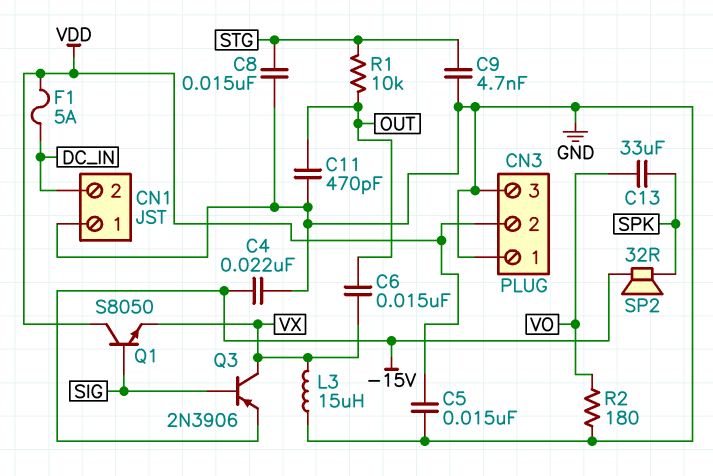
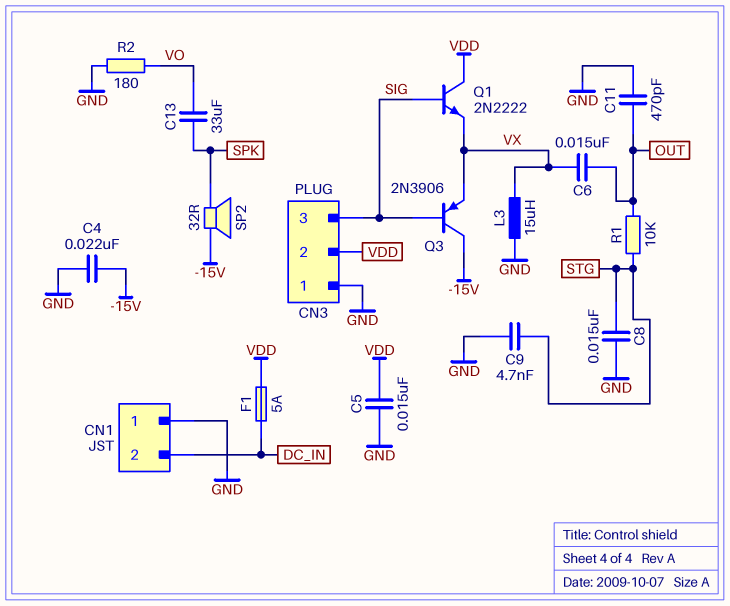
CN3 pin 3: GND -> SIG
Q1: NPN S8050 (B SIG, C VDD, E VX) -> NPN 2N2222 (B SIG, C VDD, E VX)
Q3: PNP 2N3906 (B SIG, C VX, E -15V) -> PNP 2N3906 (B SIG, C -15V, E VX)

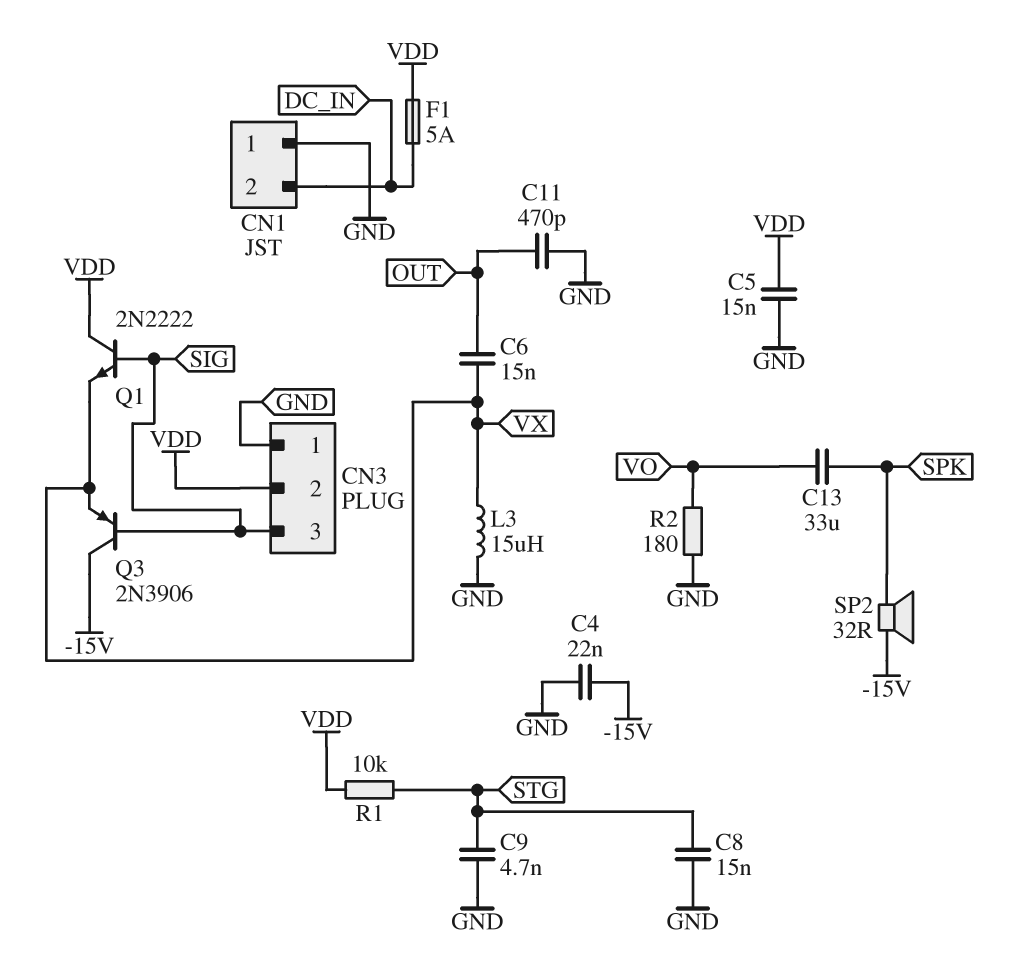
R1: 10k (OUT, STG) -> 10k (STG, VDD)

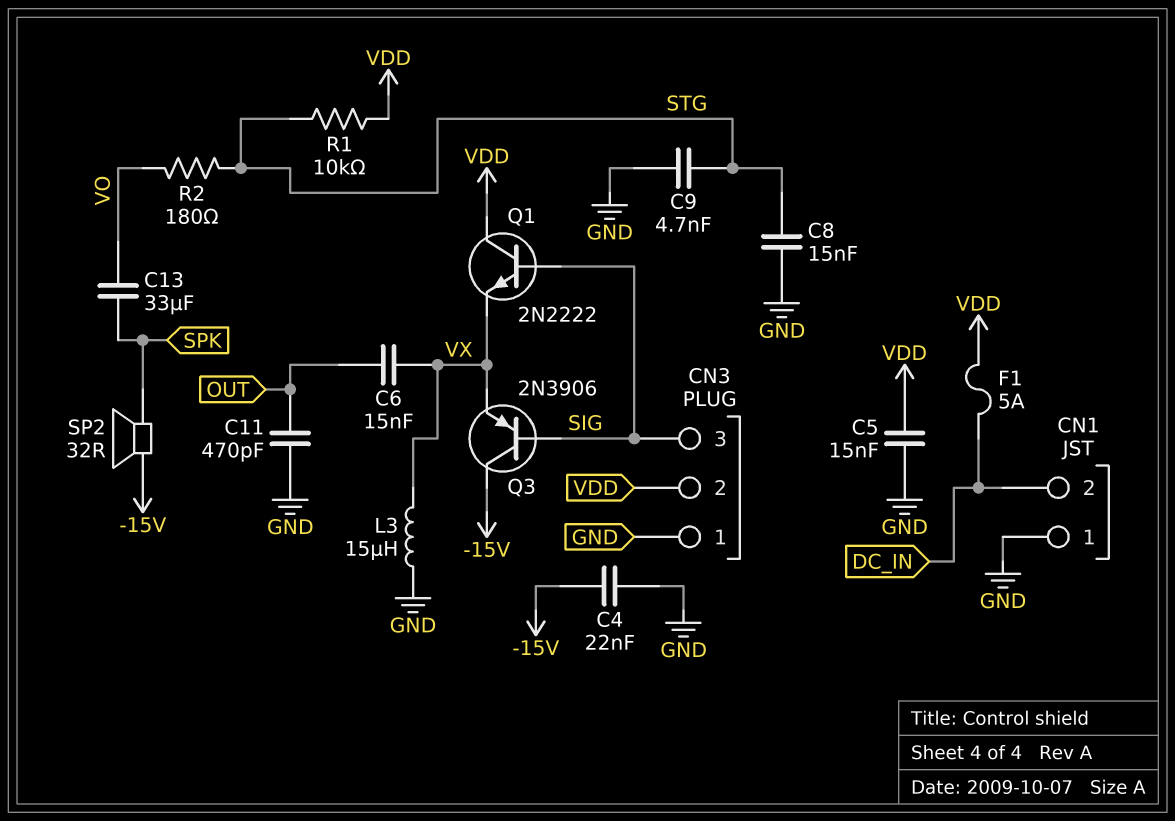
R2: 180 (GND, VO) -> 180 (STG, VO)

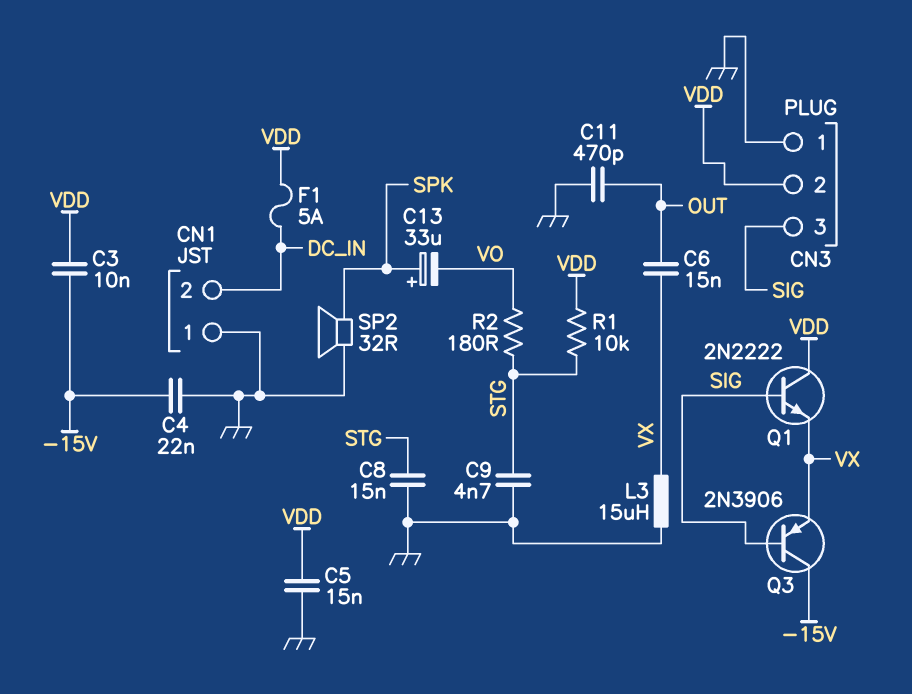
C3: none -> 10nF (-15V, VDD)
C13: 33uF (SPK, VO) -> 33uF (plus SPK, minus VO)
SP2: speaker 32R (-15V, SPK) -> speaker 32R (GND, SPK)

